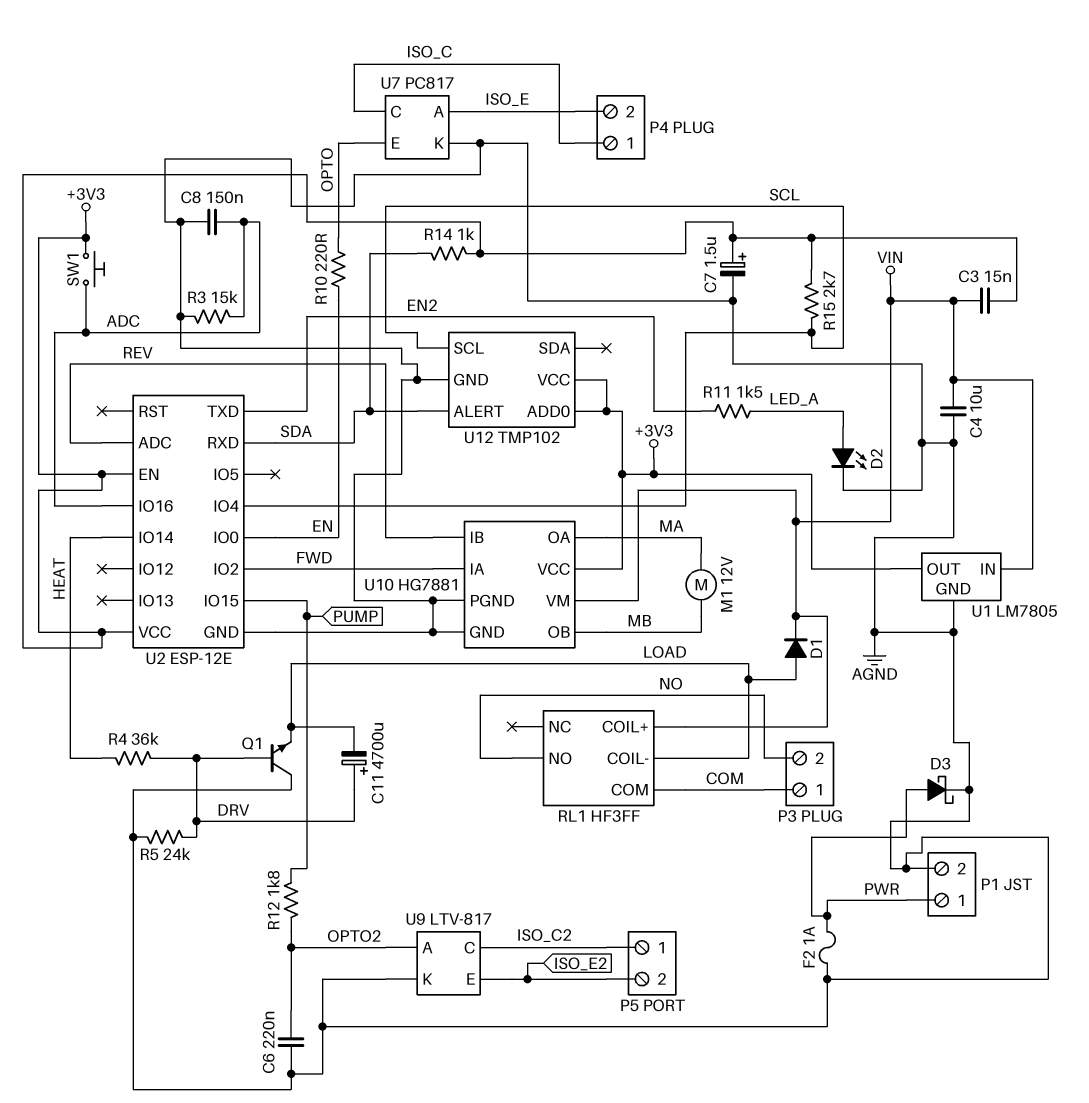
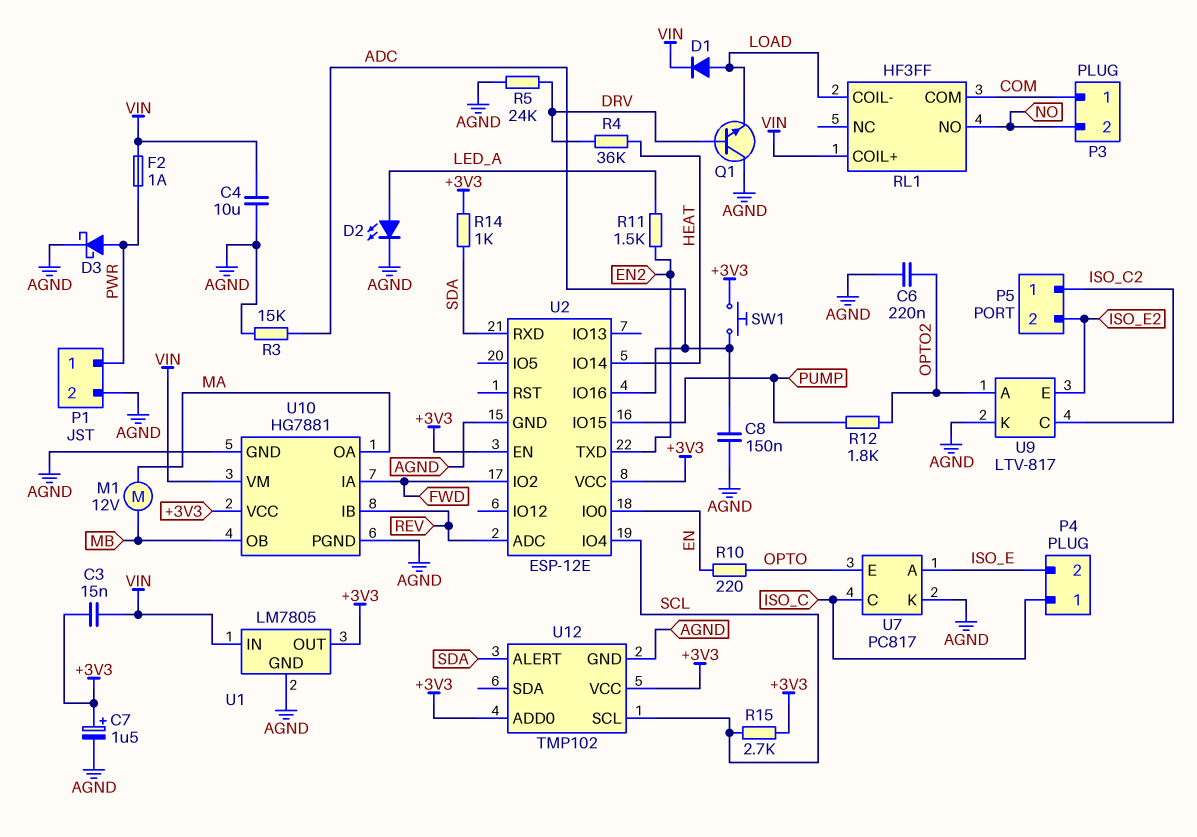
C11: 4700uF (plus DRV, minus LOAD) -> none
F2: 1A (AGND, PWR) -> 1A (PWR, VIN)

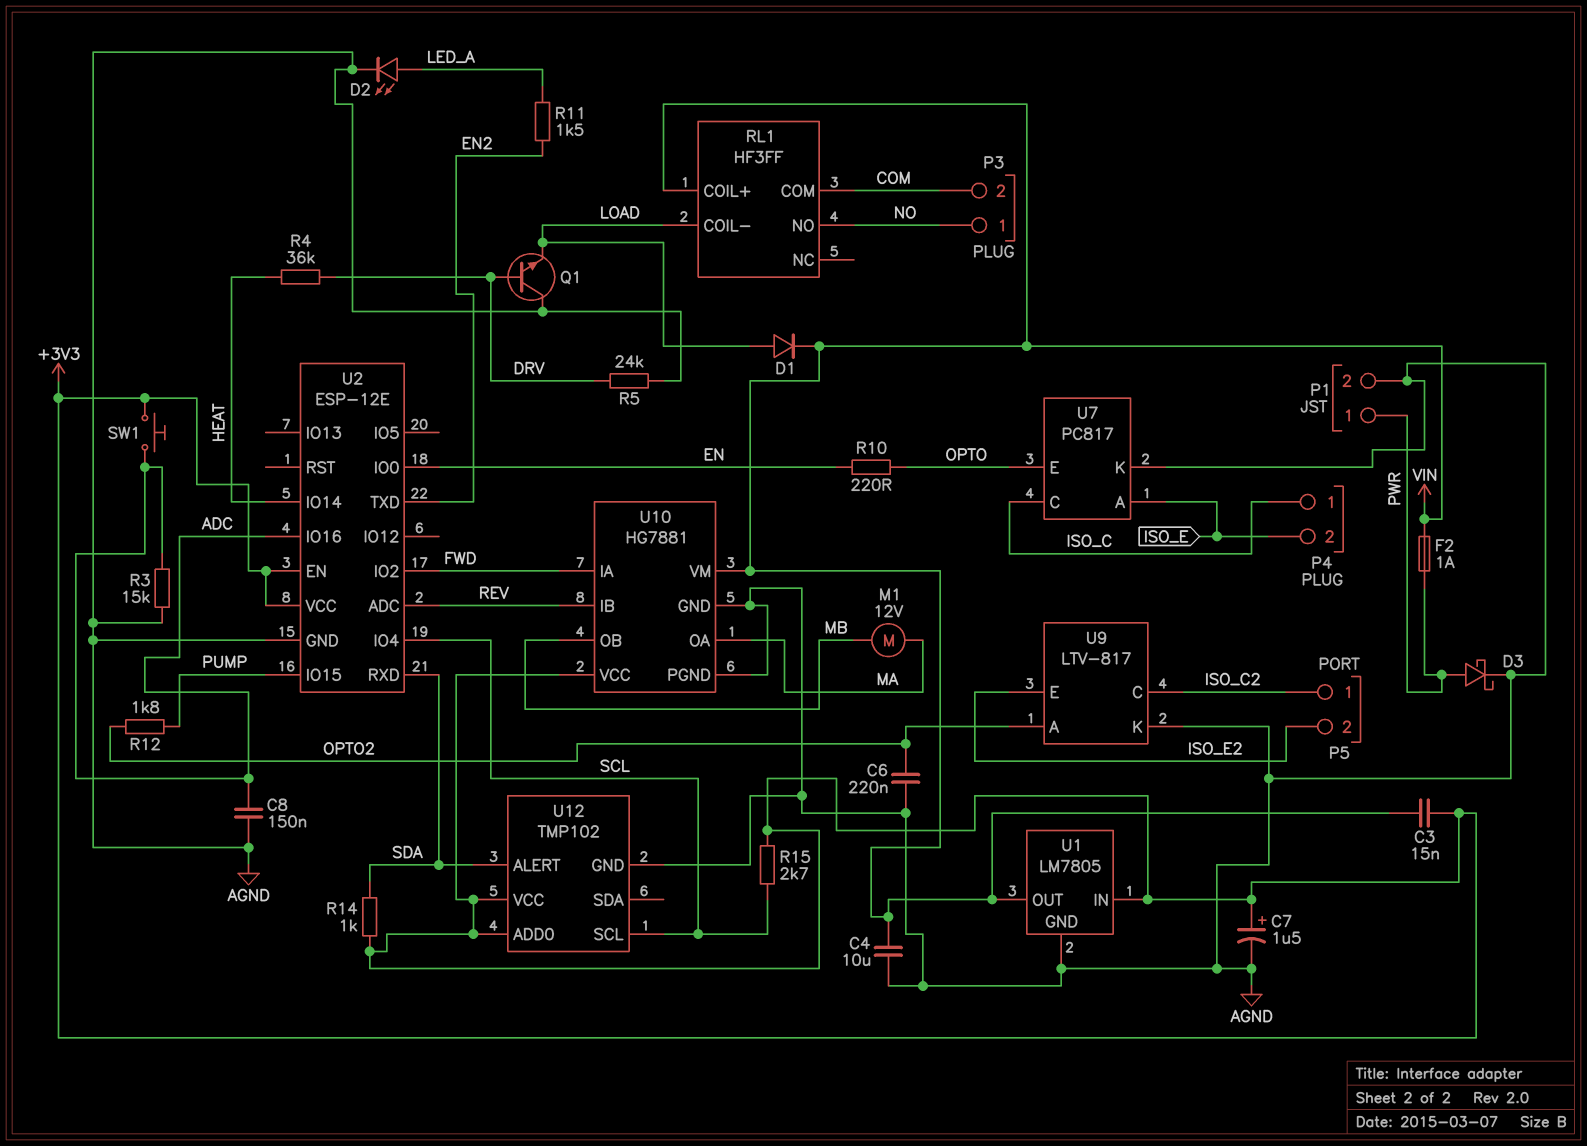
P3 pin 1: COM -> NO
P3 pin 2: NO -> COM
U1 pin IN: VIN -> +3V3
U1 pin OUT: +3V3 -> VIN

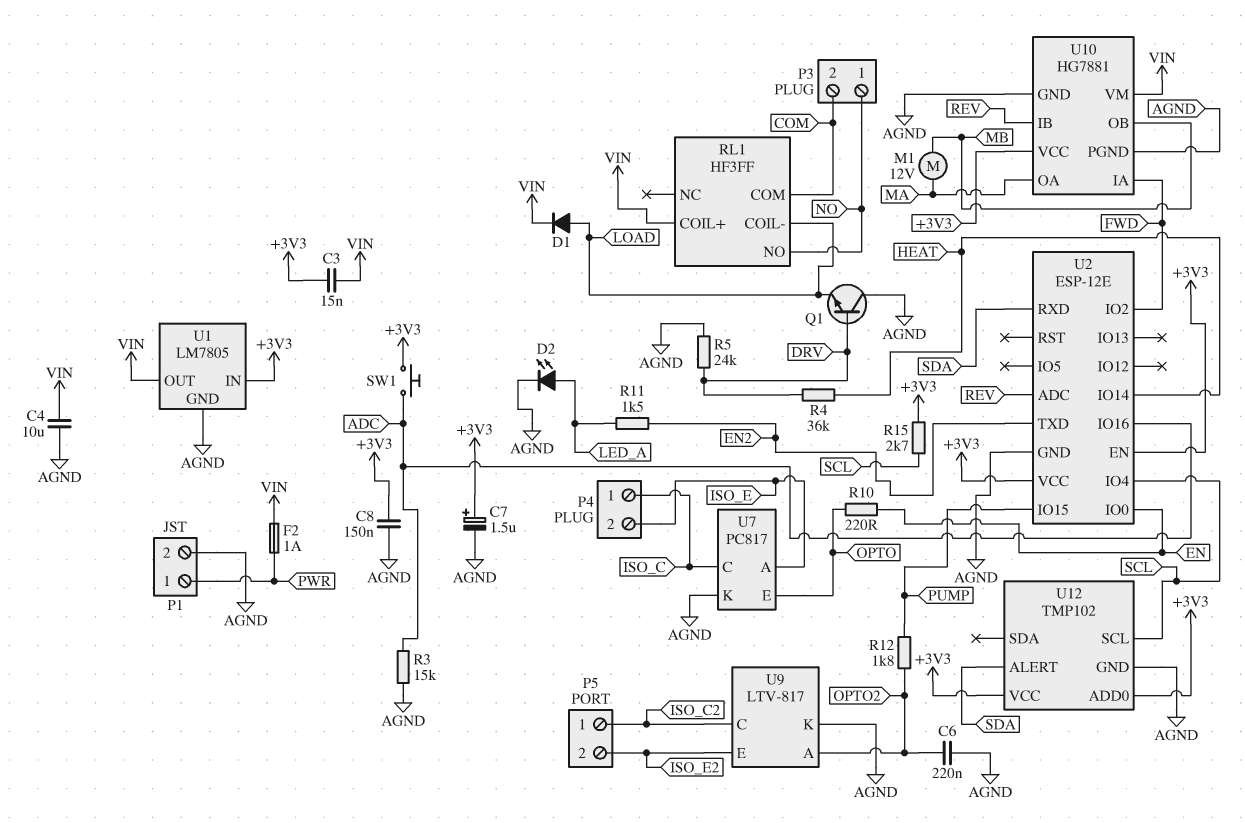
C8: 150nF (ADC, AGND) -> 150nF (+3V3, AGND)
D3: schottky (A PWR, K AGND) -> none
R14: 1k (+3V3, SDA) -> none

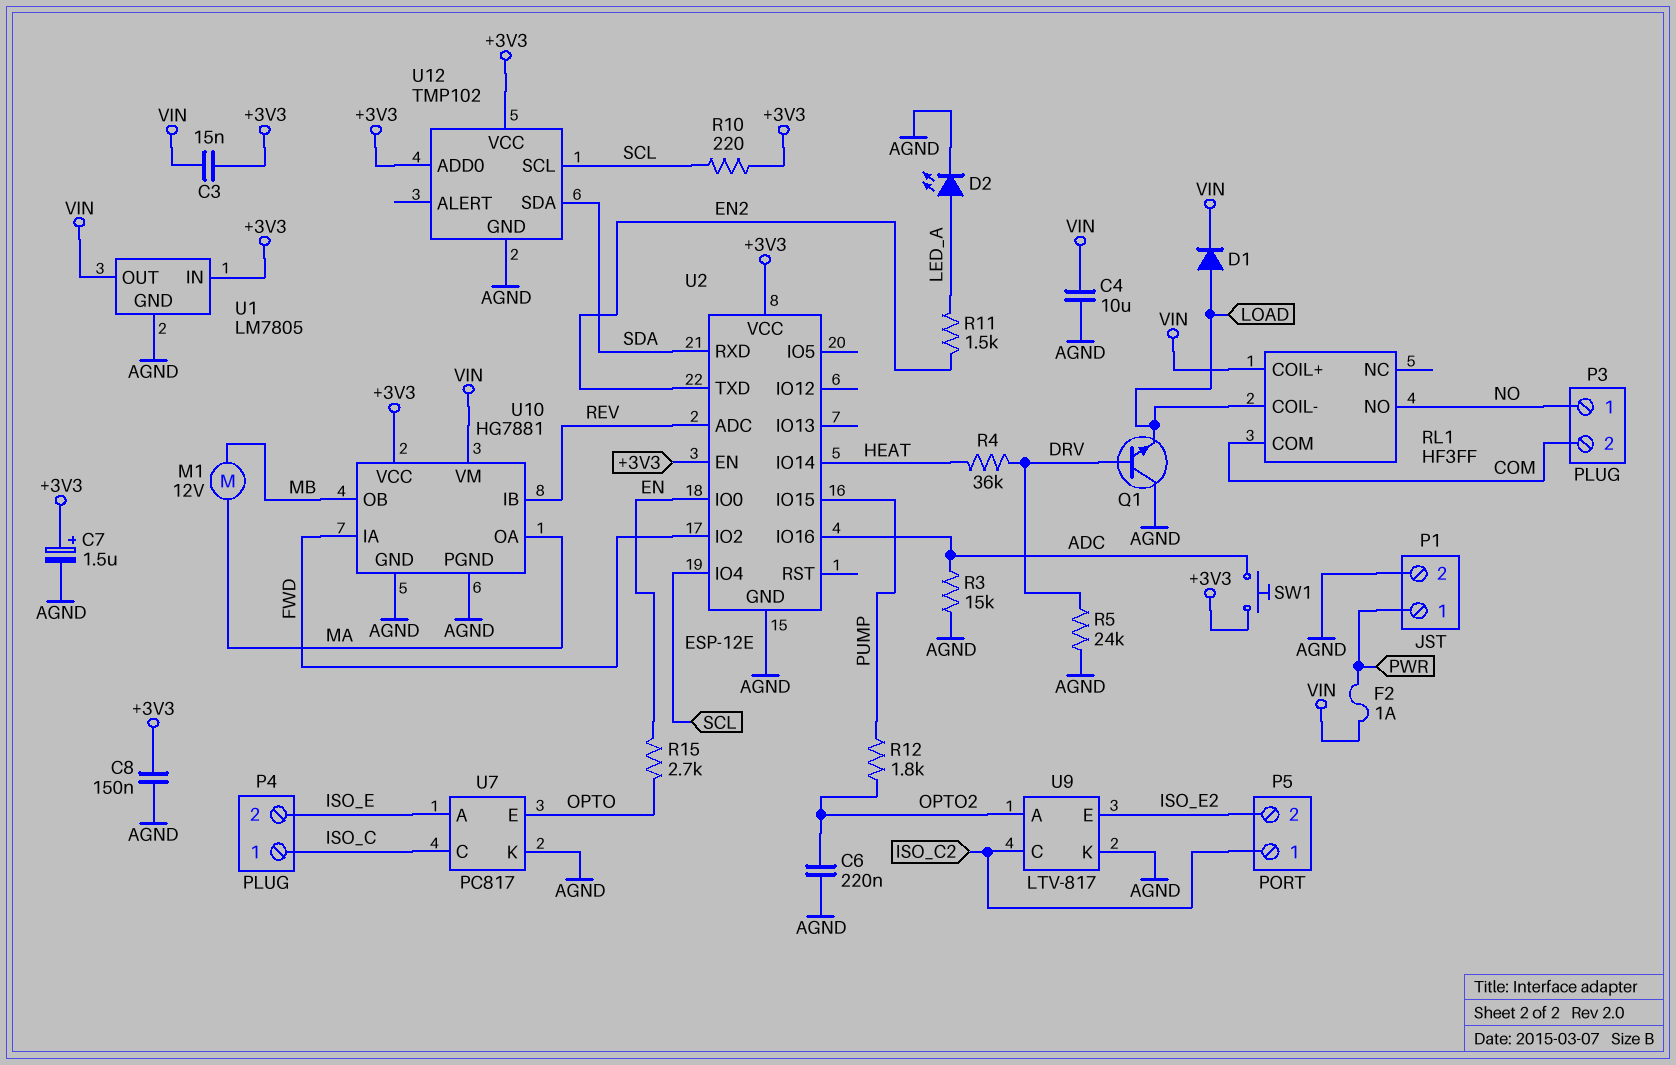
R10: 220 (EN, OPTO) -> 220 (+3V3, SCL)
R15: 2.7k (+3V3, SCL) -> 2.7k (EN, OPTO)
U12 pin ALERT: SDA -> none
U12 pin SDA: none -> SDA

